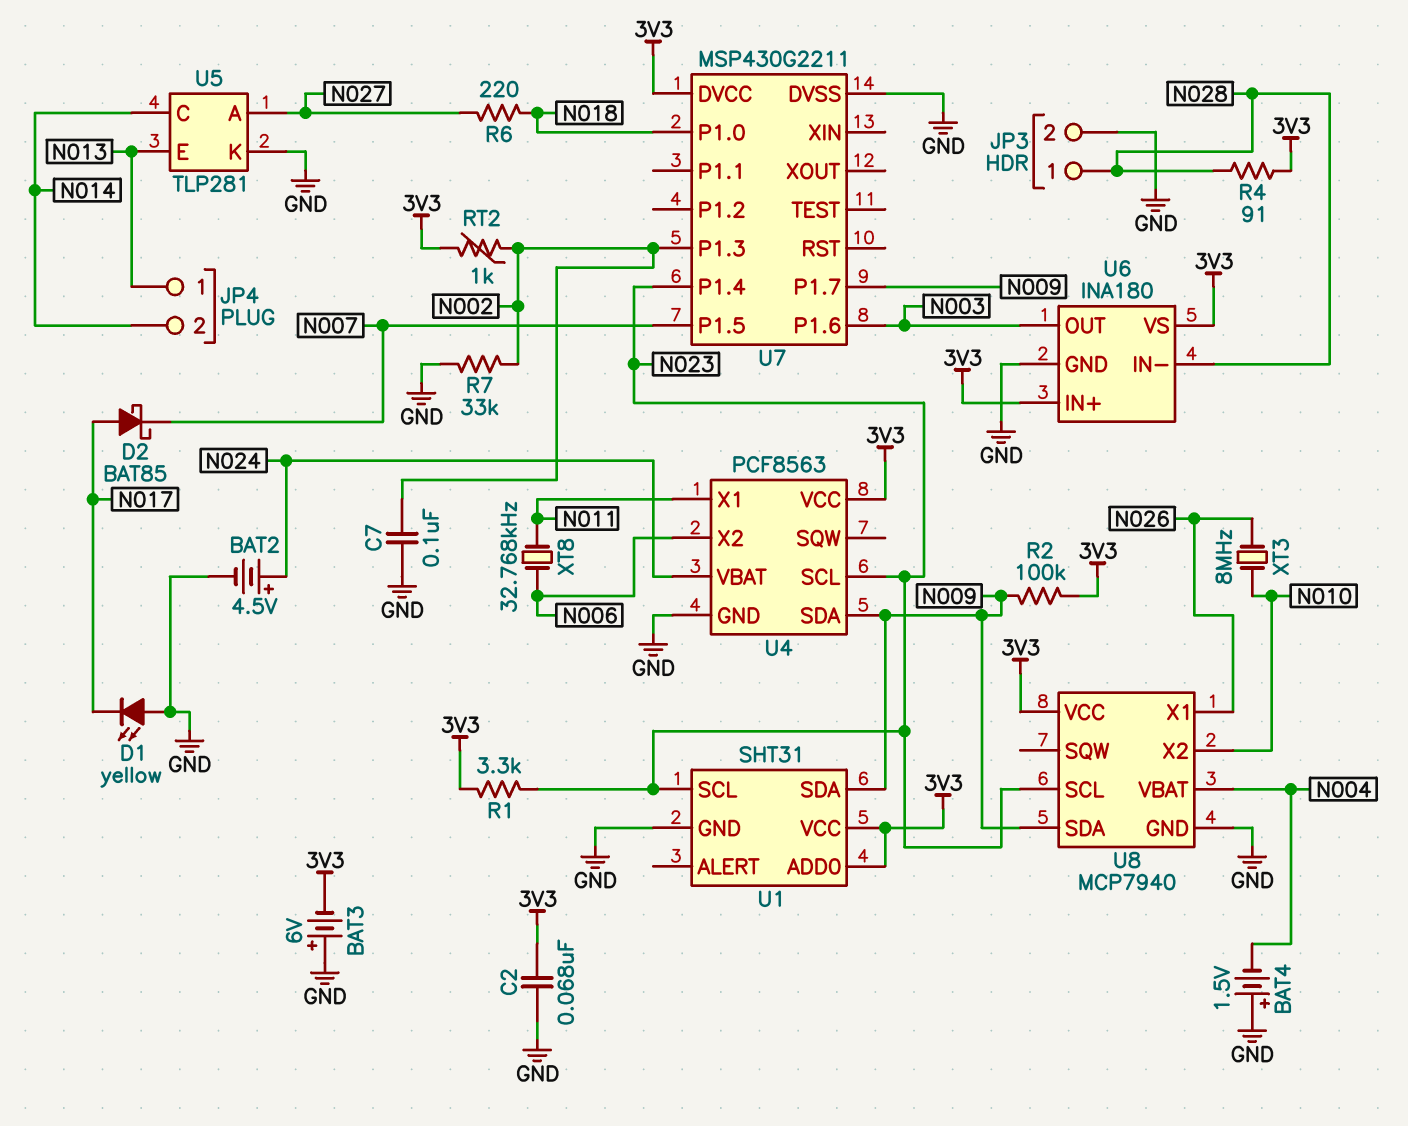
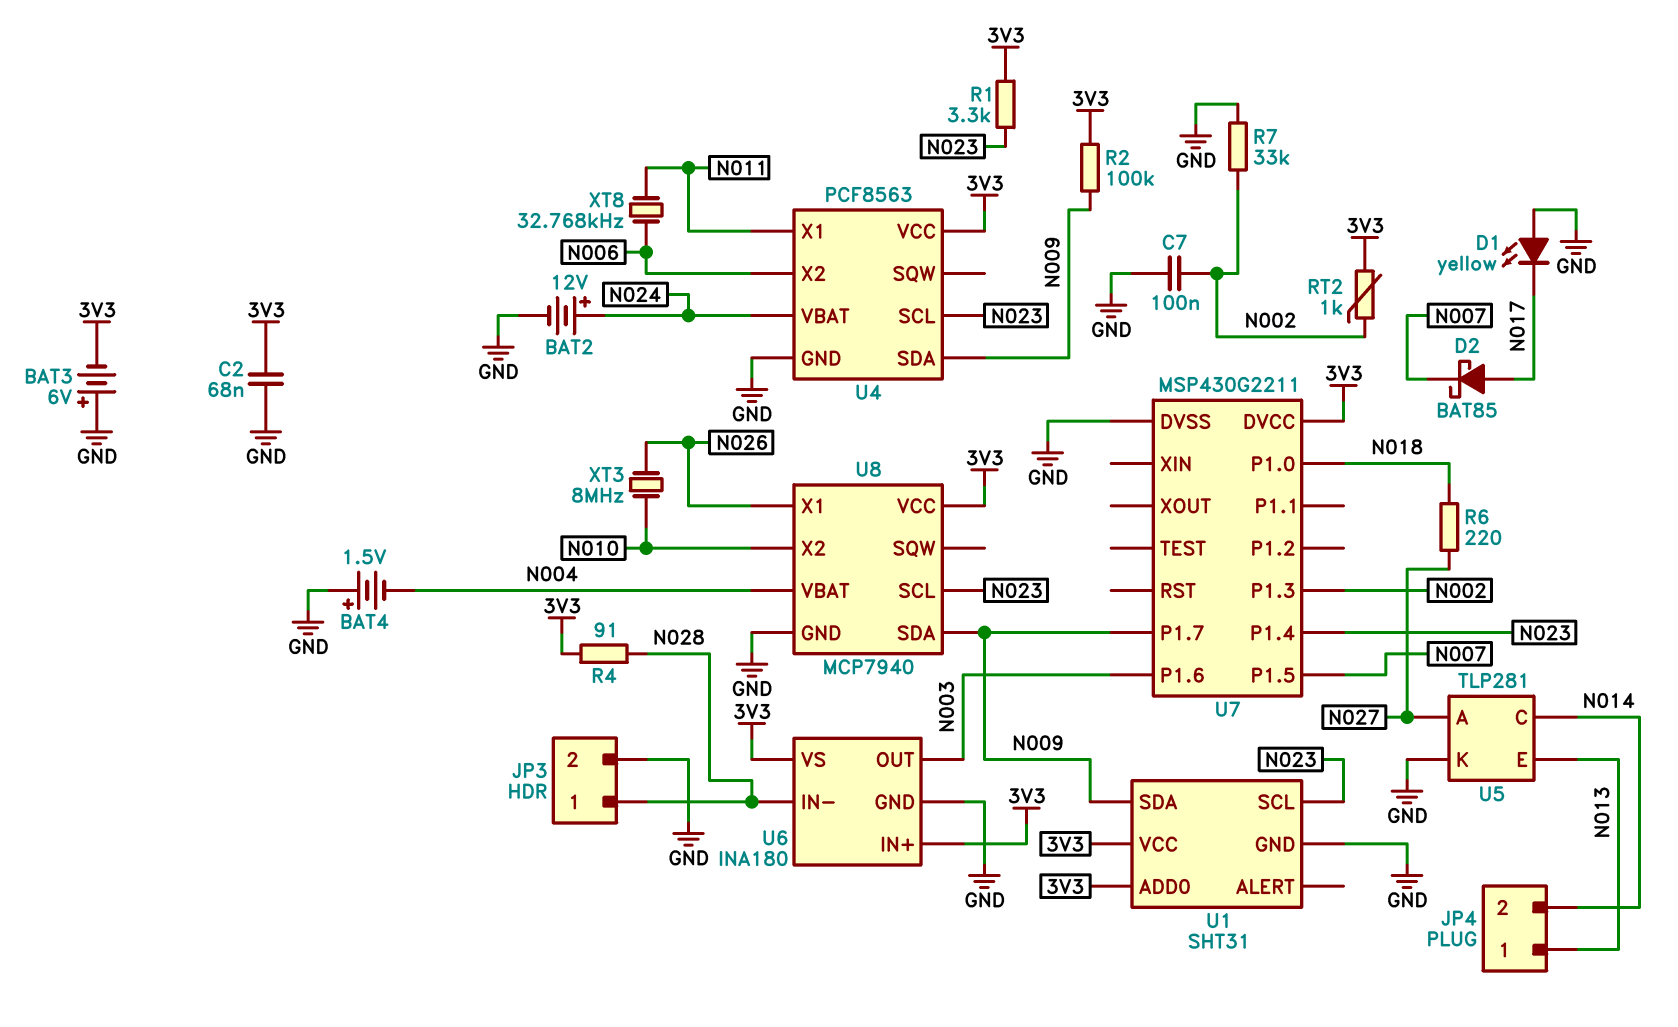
BAT2: 4.5V (plus N024, minus GND) -> 12V (plus N024, minus GND)

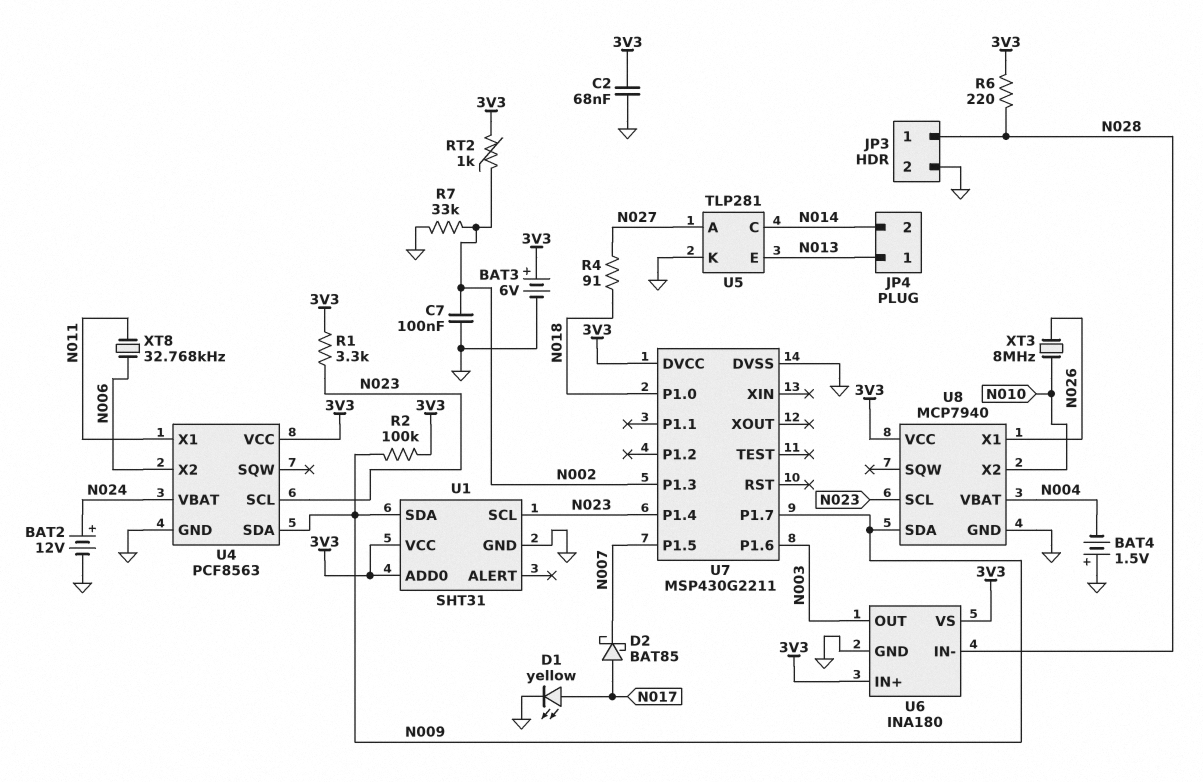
BAT3: 6V (plus GND, minus 3V3) -> 6V (plus 3V3, minus GND)
D1: LED yellow (A GND, K N017) -> LED yellow (A N017, K GND)
R4: 91 (3V3, N028) -> 91 (N018, N027)
R6: 220 (N018, N027) -> 220 (3V3, N028)

